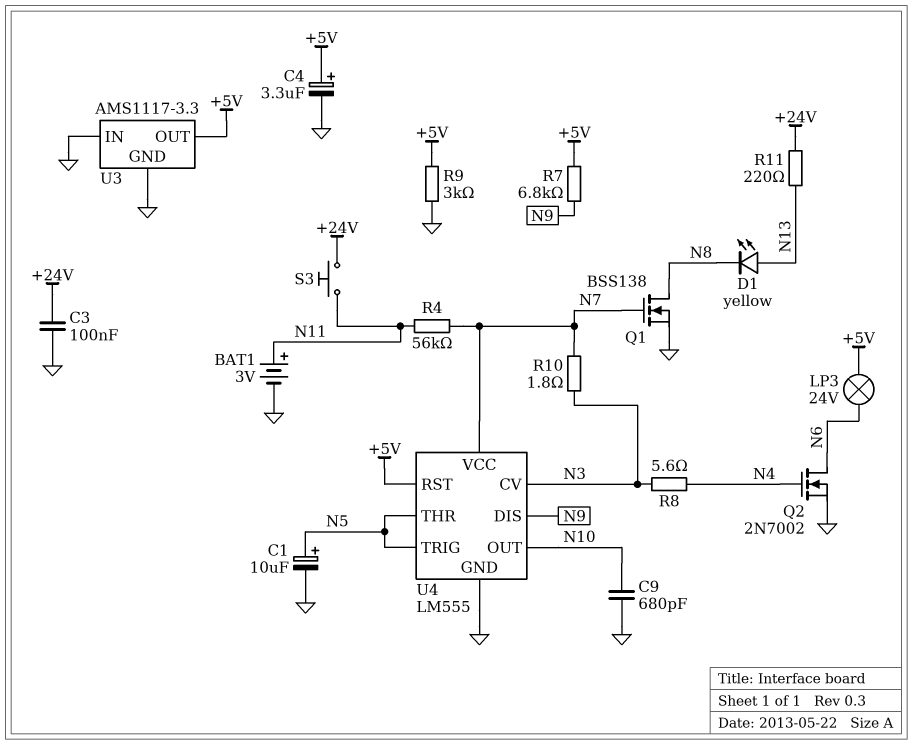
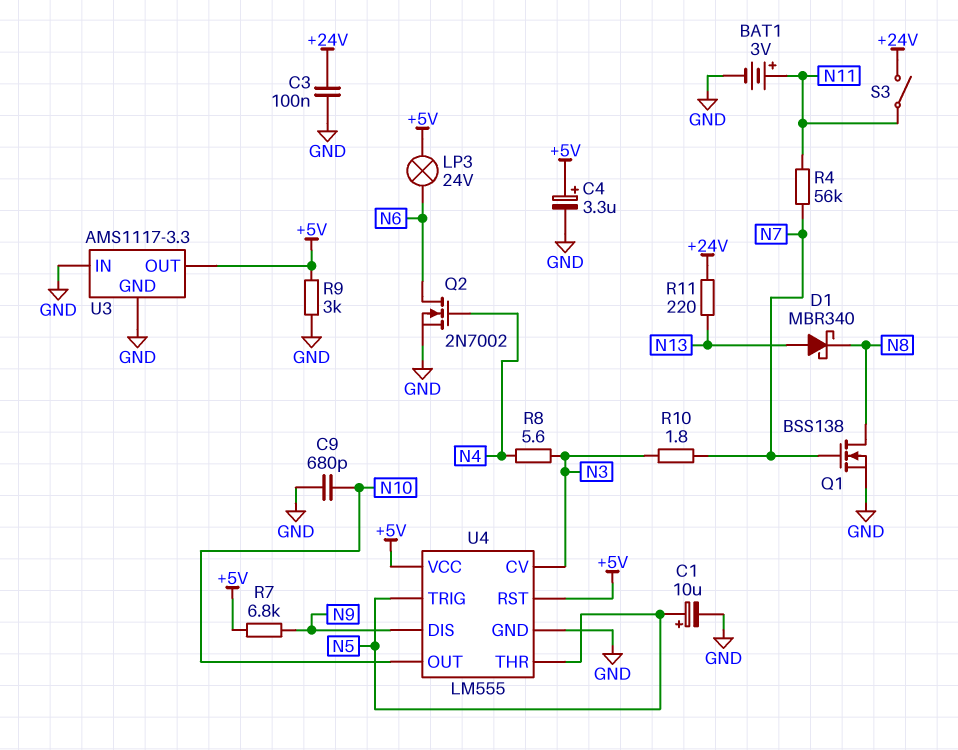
D1: LED yellow (A N13, K N8) -> schottky MBR340 (A N13, K N8)
S3: button (+24V, N11) -> switch (+24V, N11)
U4 pin VCC: N7 -> +5V

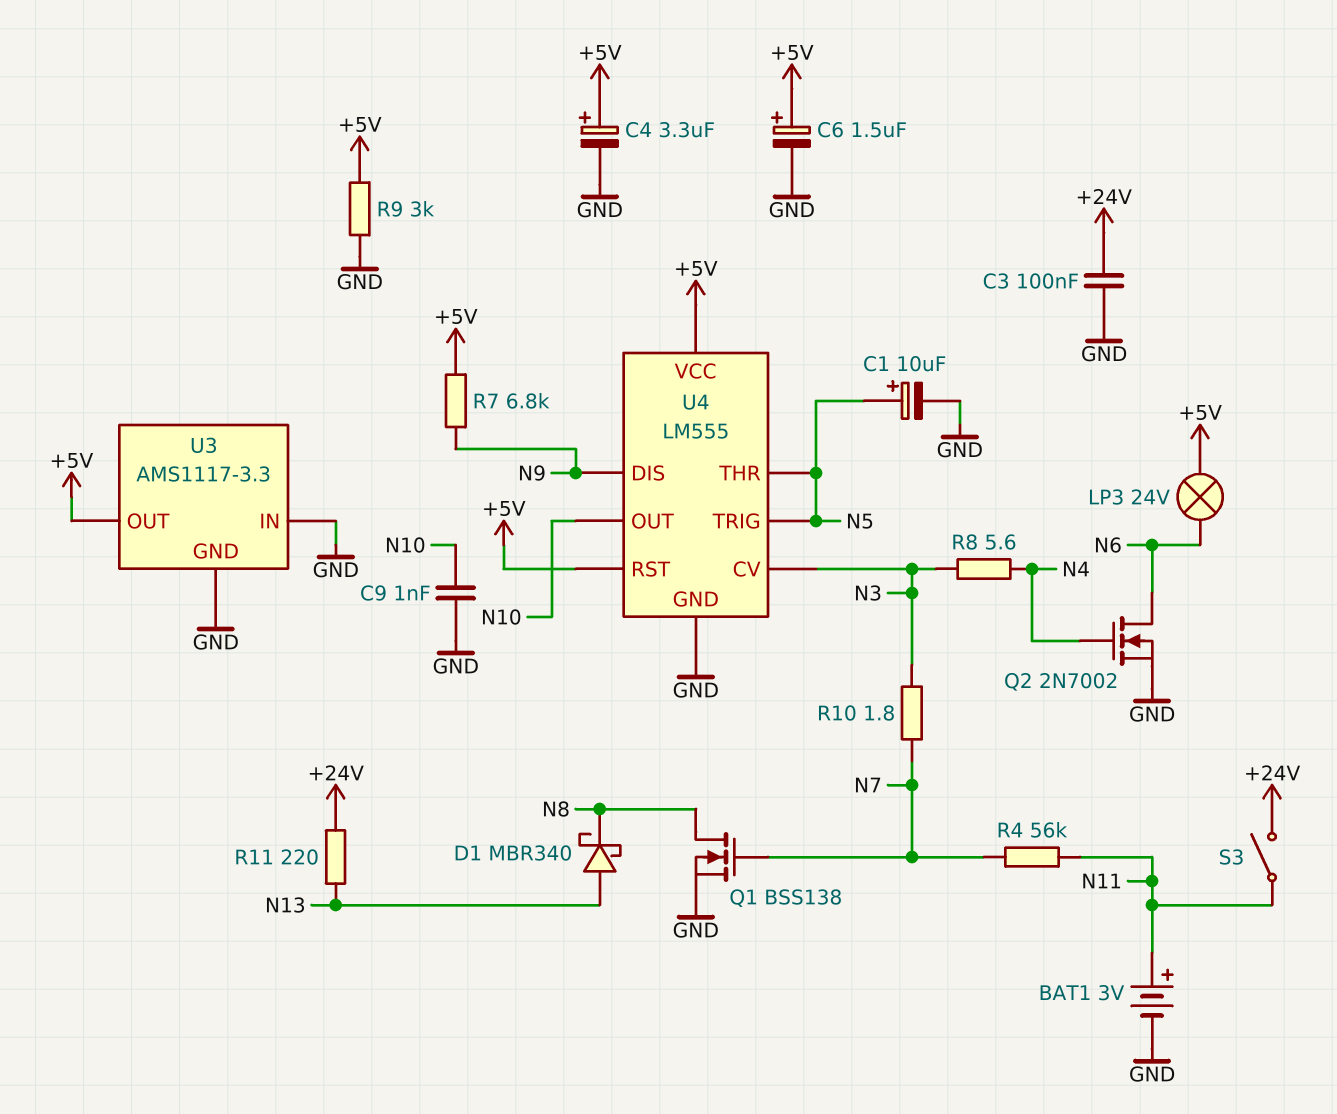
C6: none -> 1.5uF (plus +5V, minus GND)
C9: 680pF (GND, N10) -> 1nF (GND, N10)

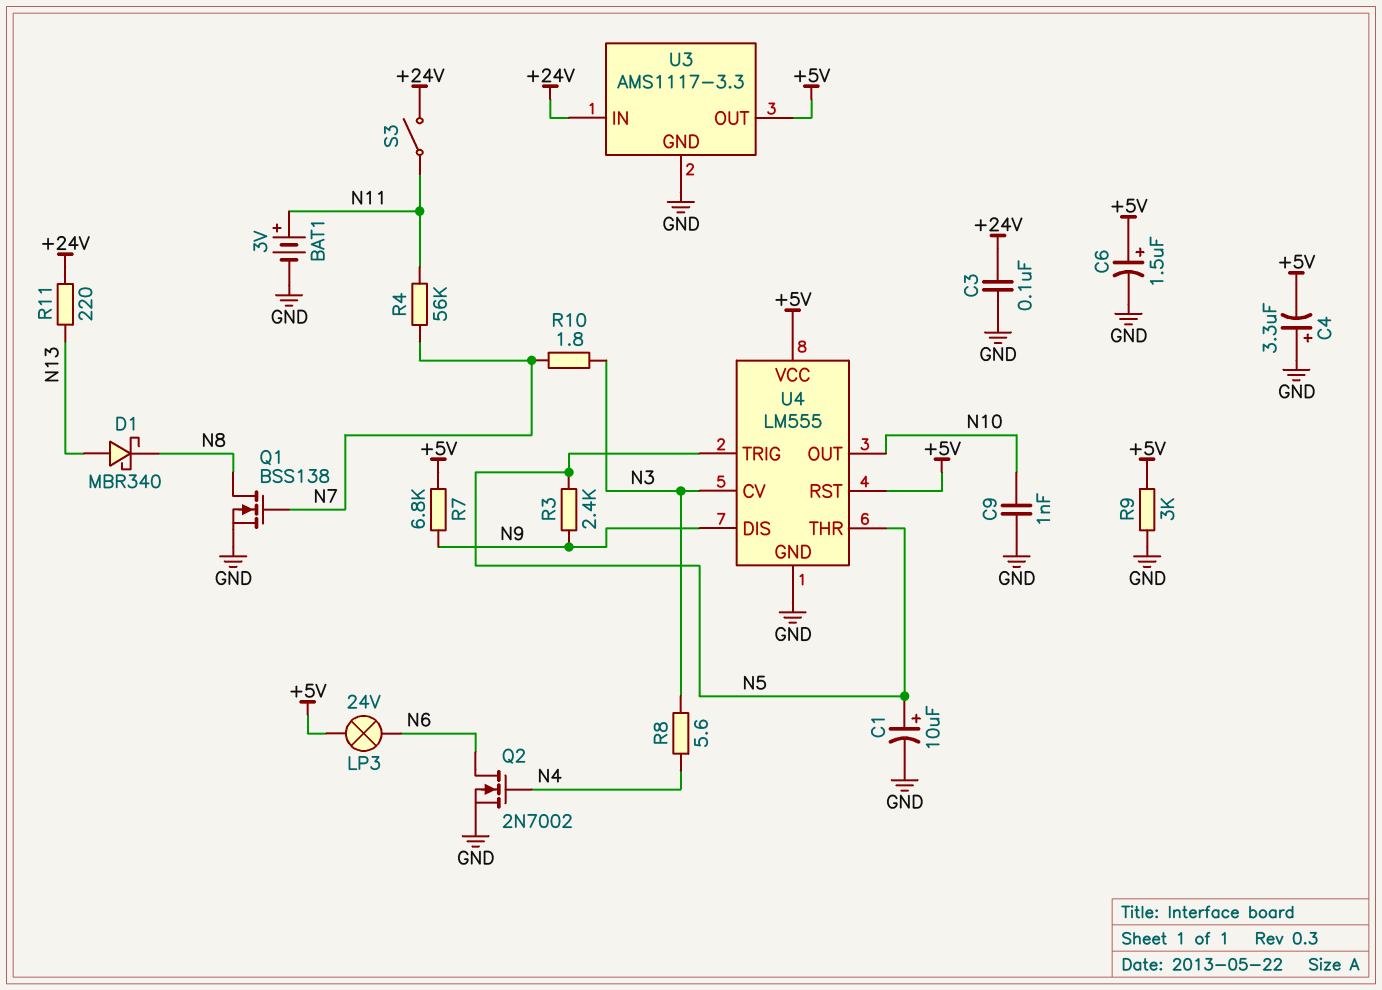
C4: 3.3uF (plus +5V, minus GND) -> 3.3uF (plus GND, minus +5V)
R3: none -> 2.4k (N5, N9)
U3 pin IN: GND -> +24V

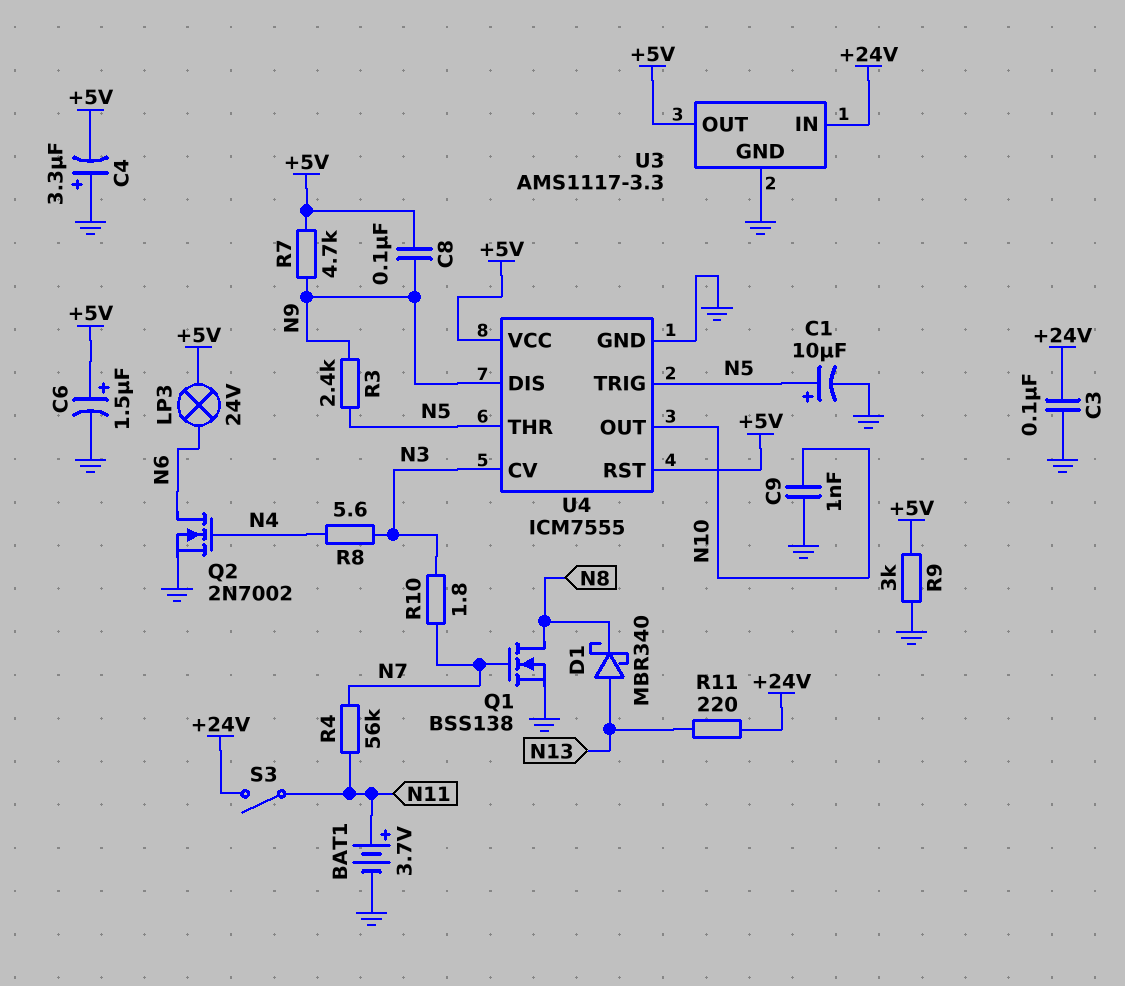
BAT1: 3V (plus N11, minus GND) -> 3.7V (plus N11, minus GND)
C8: none -> 100nF (+5V, N9)
R7: 6.8k (+5V, N9) -> 4.7k (+5V, N9)
U4: LM555 -> ICM7555

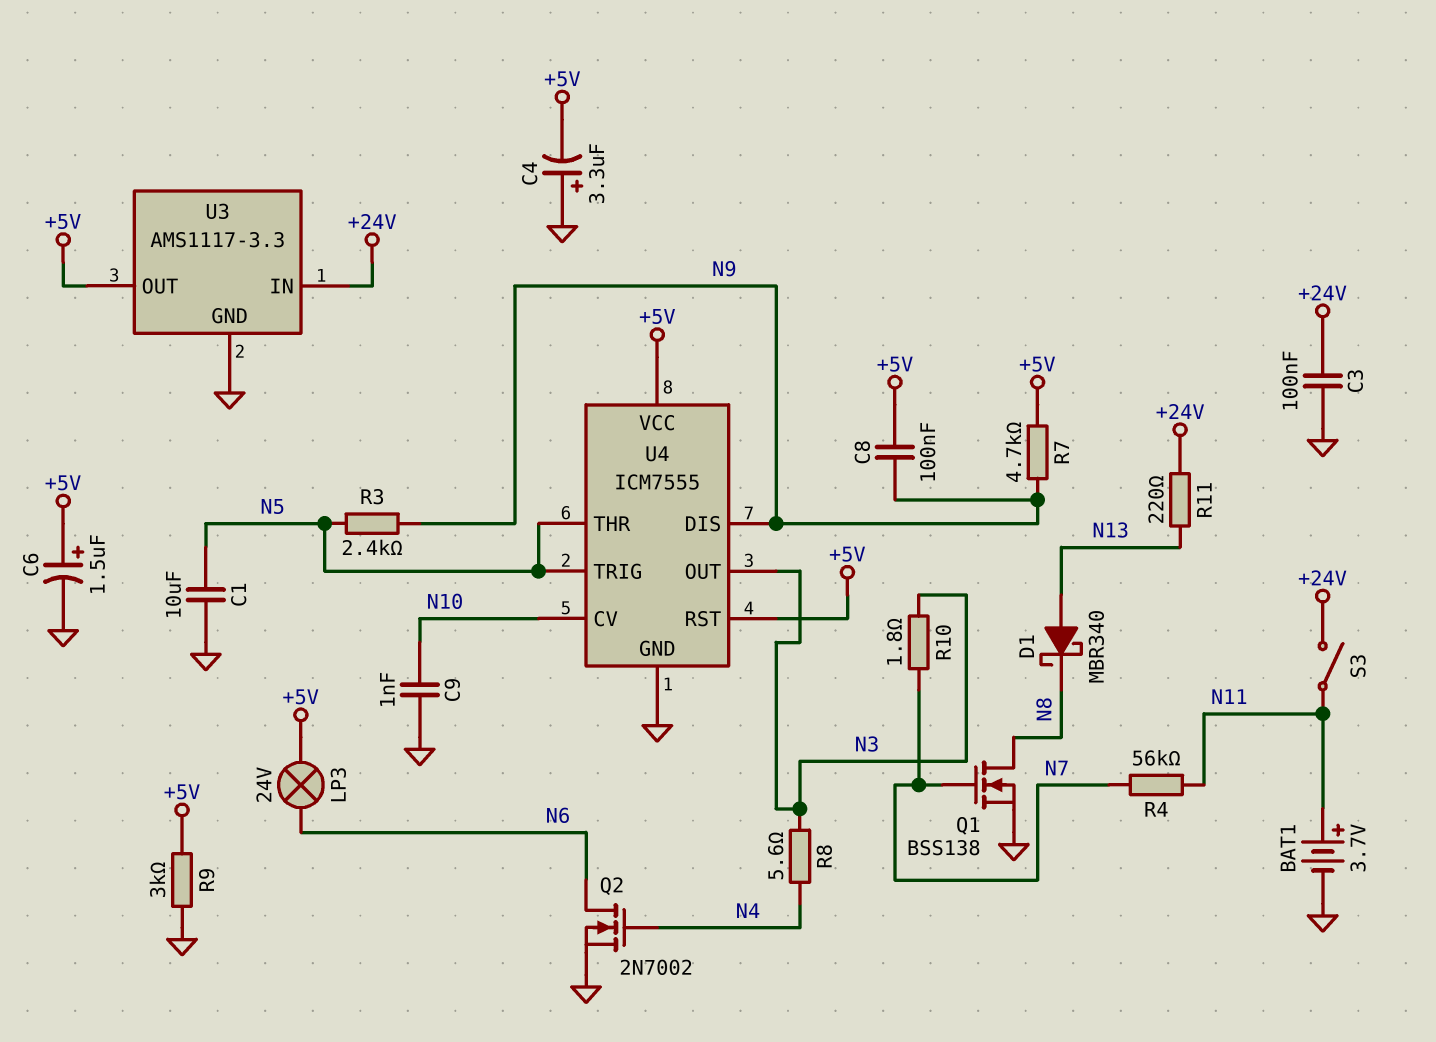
C1: 10uF (plus N5, minus GND) -> 10uF (GND, N5)
U4 pin CV: N3 -> N10
U4 pin OUT: N10 -> N3

